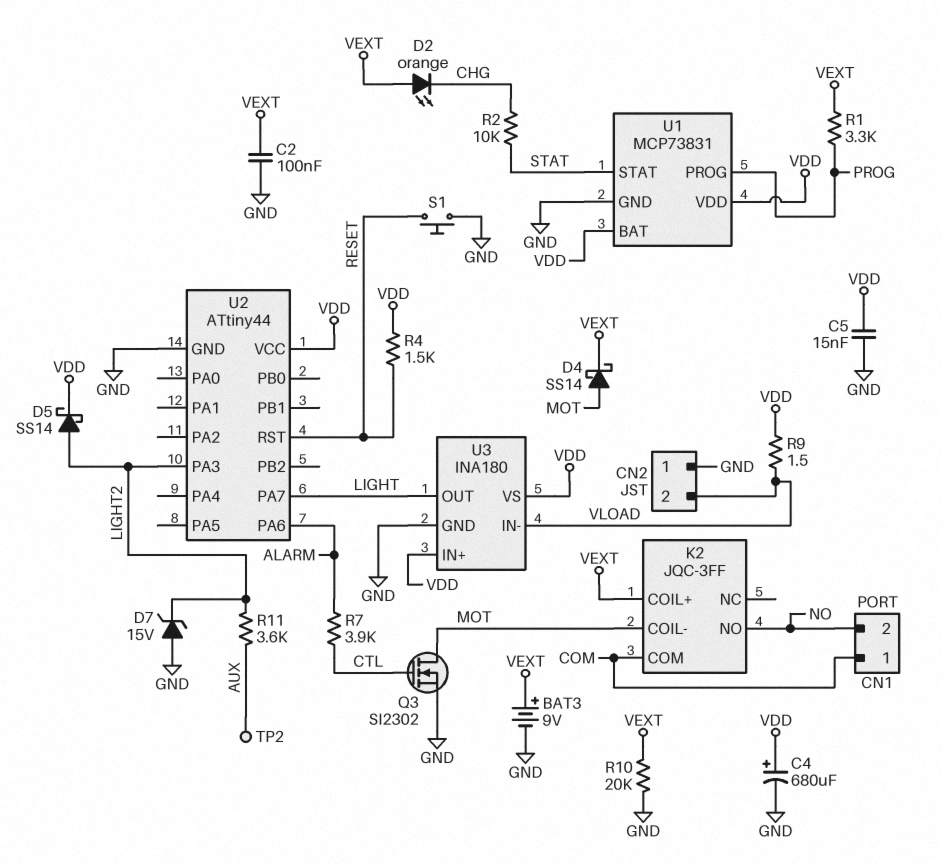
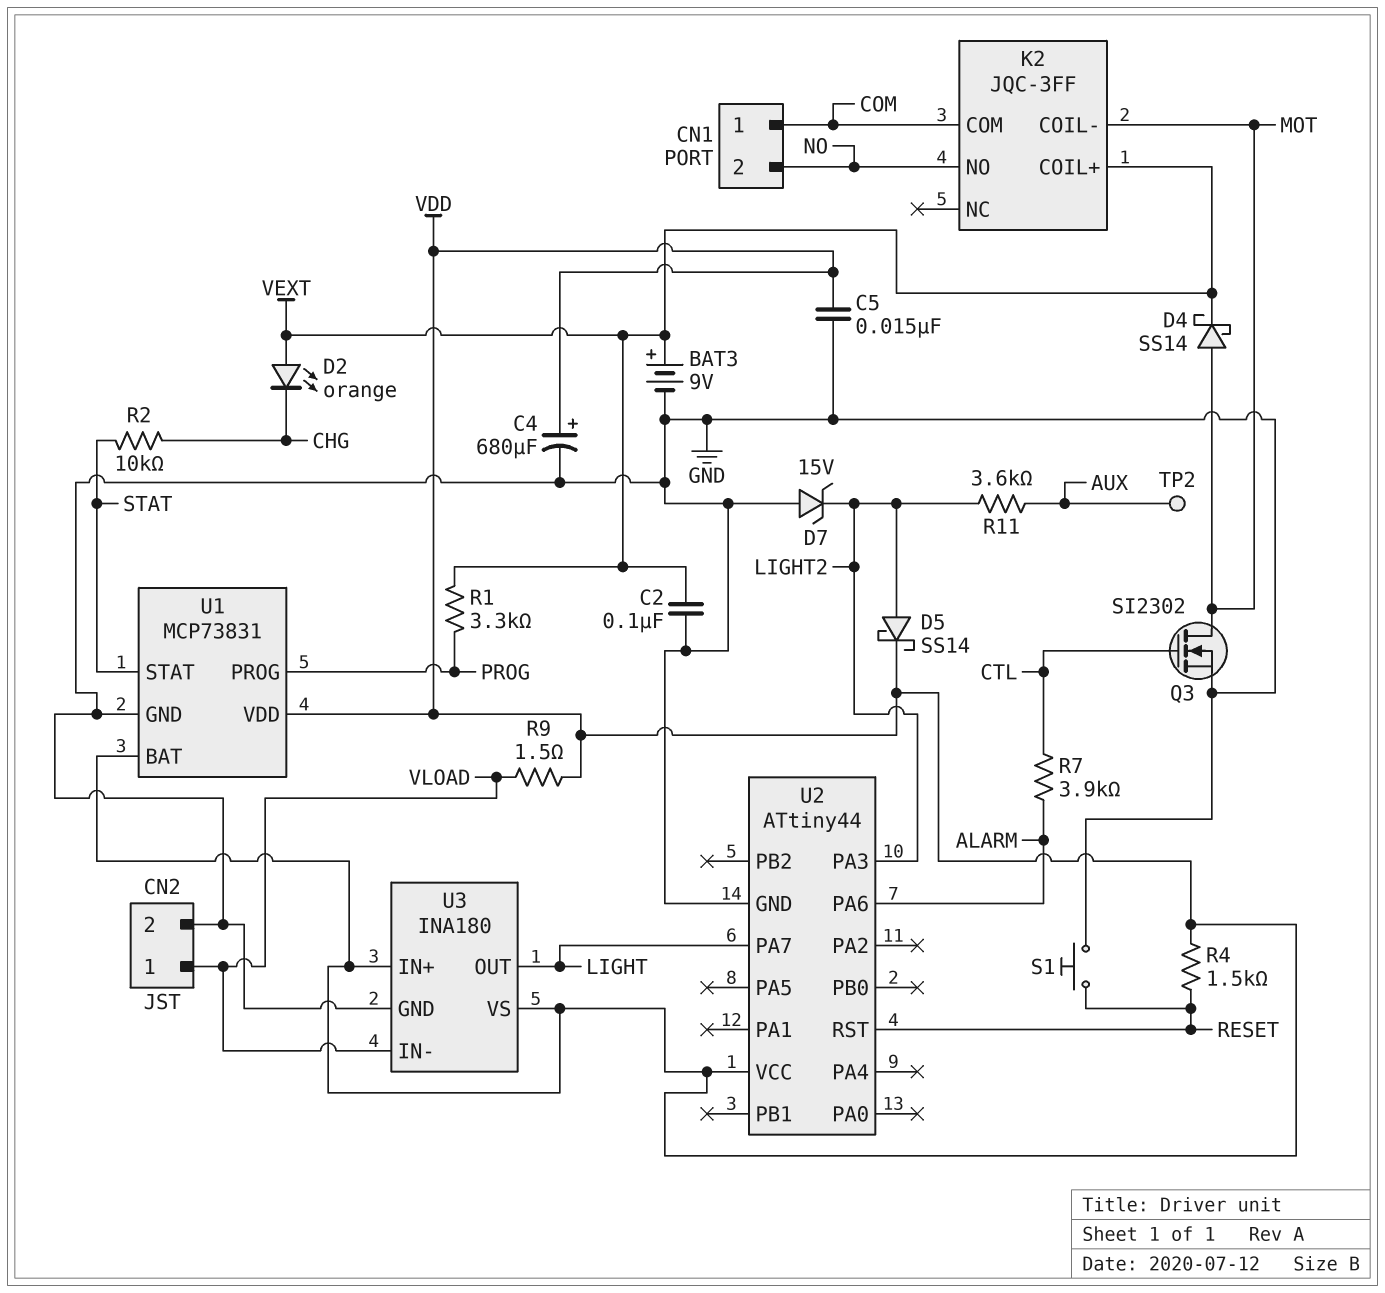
CN2 pin 1: GND -> VLOAD
CN2 pin 2: VLOAD -> GND
R10: 20k (GND, VEXT) -> none

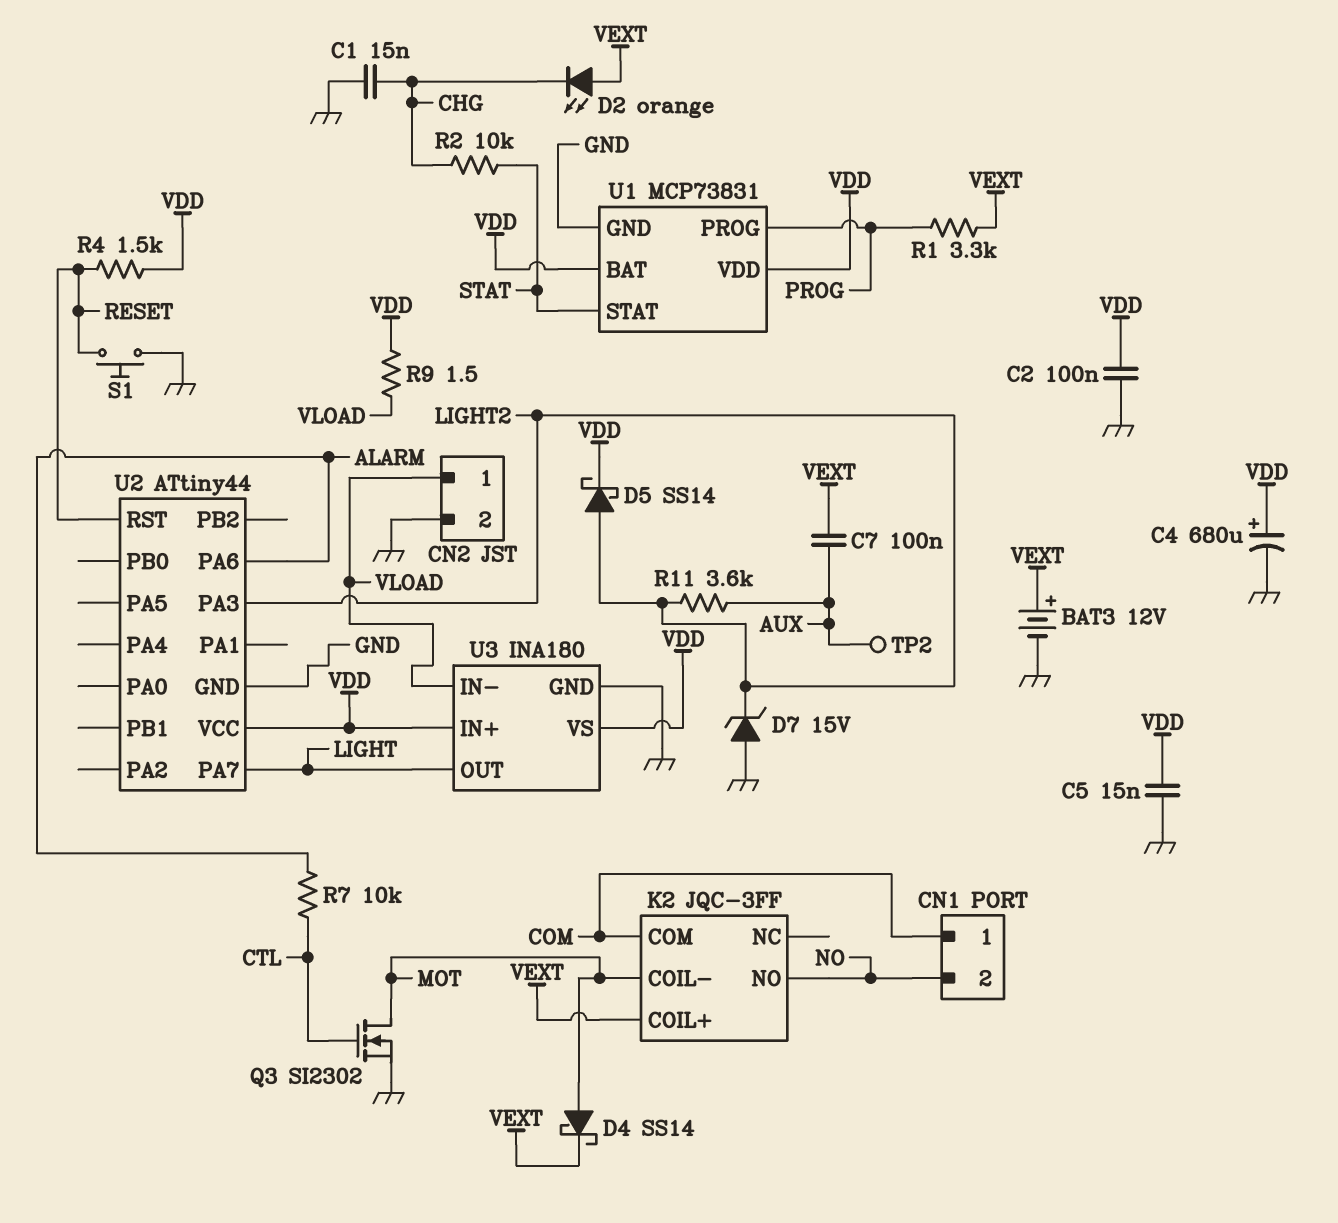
BAT3: 9V (plus VEXT, minus GND) -> 12V (plus VEXT, minus GND)
C1: none -> 15nF (CHG, GND)
C2: 100nF (GND, VEXT) -> 100nF (GND, VDD)
C7: none -> 100nF (AUX, VEXT)
R7: 3.9k (ALARM, CTL) -> 10k (ALARM, CTL)

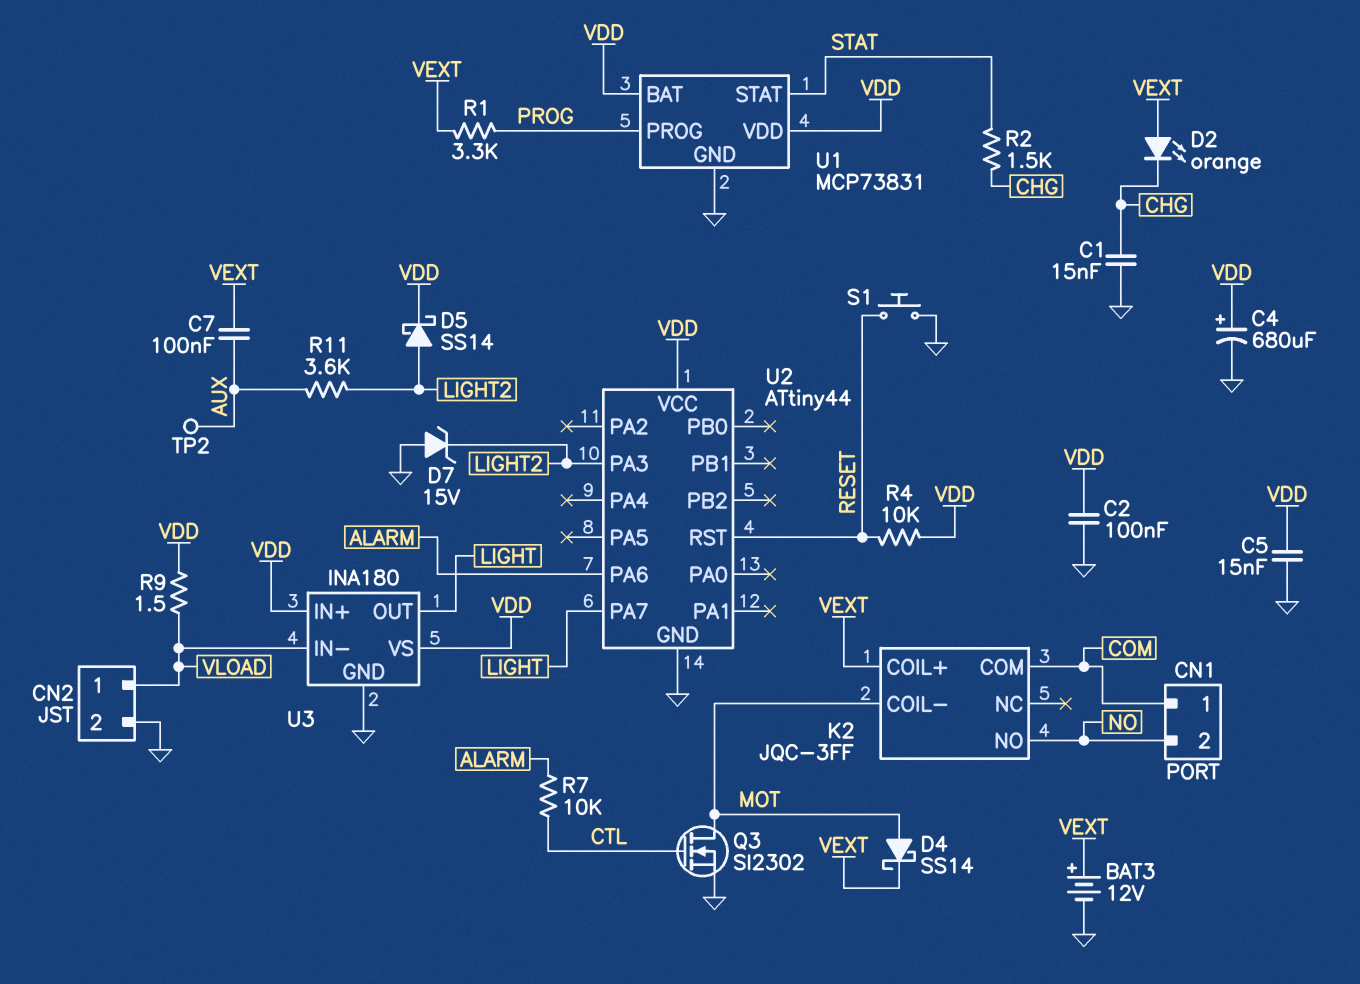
R2: 10k (CHG, STAT) -> 1.5k (CHG, STAT)
R4: 1.5k (RESET, VDD) -> 10k (RESET, VDD)

